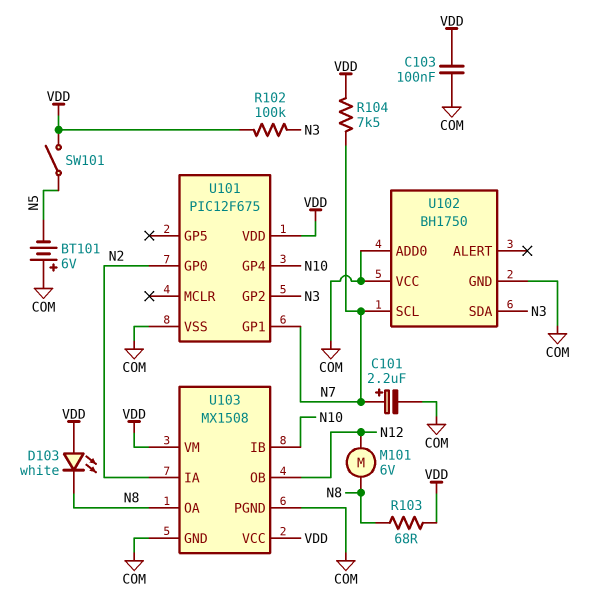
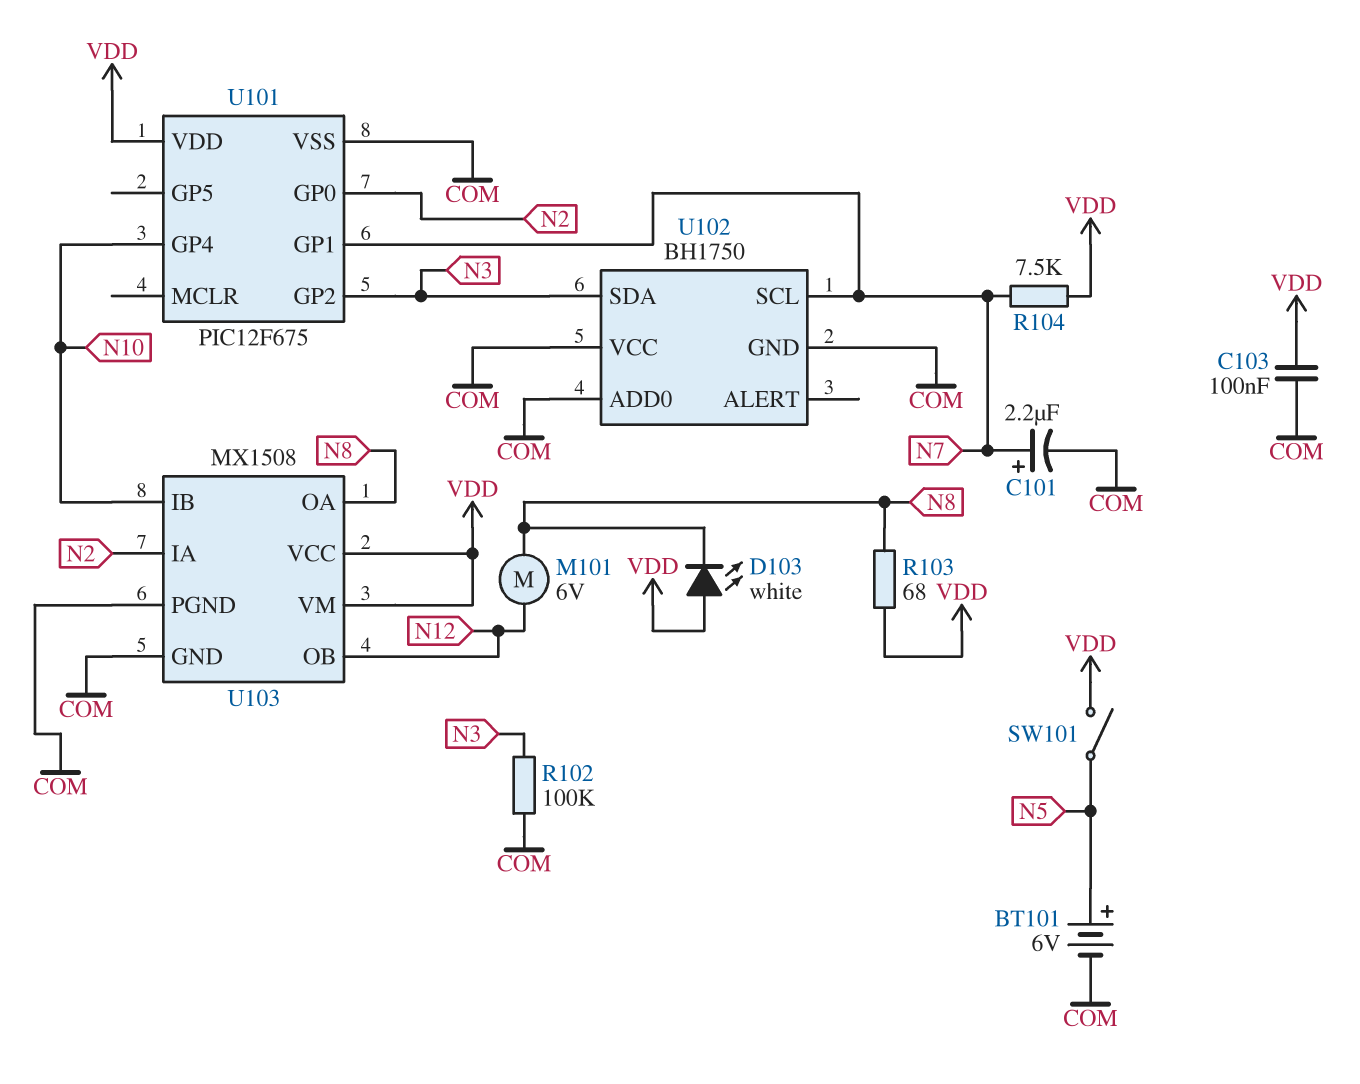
BT101: 6V (plus COM, minus N5) -> 6V (plus N5, minus COM)
R102: 100k (N3, VDD) -> 100k (COM, N3)

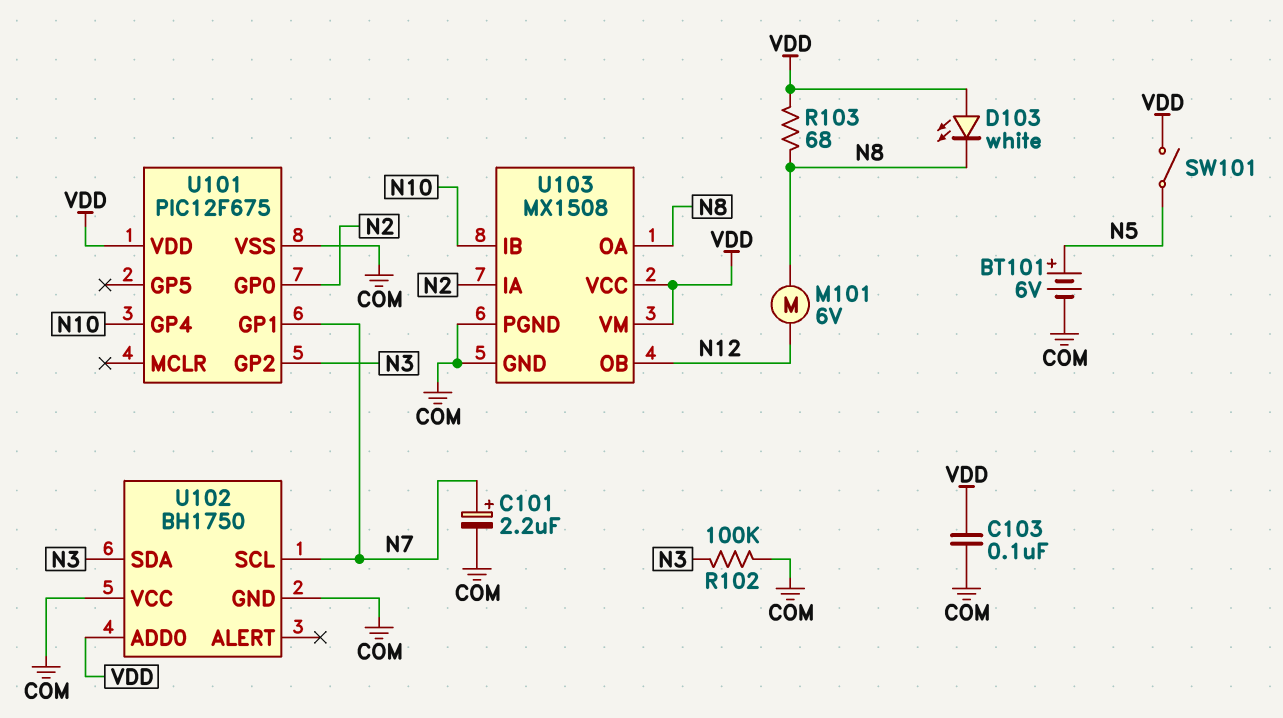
R104: 7.5k (N7, VDD) -> none
U102 pin ADD0: COM -> VDD

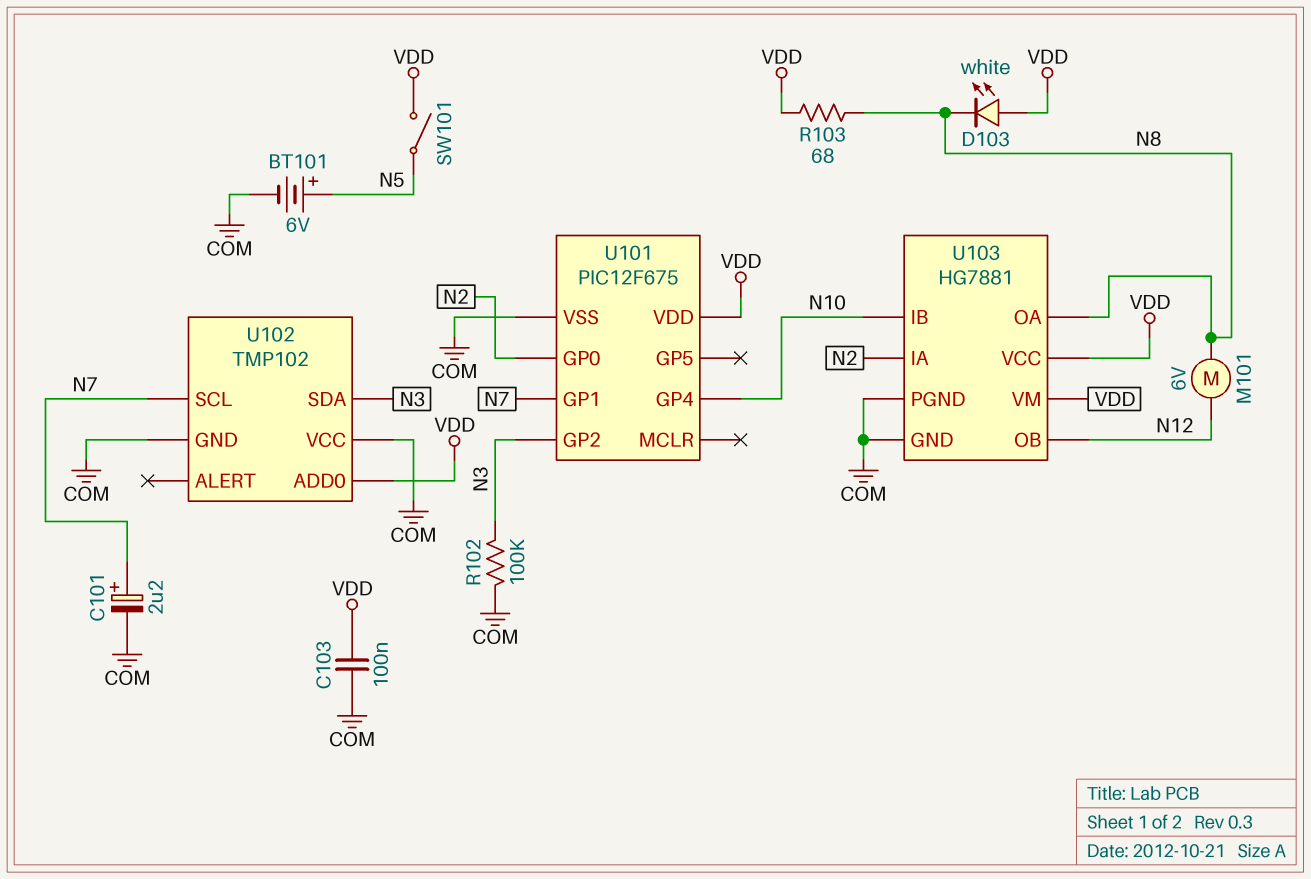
U102: BH1750 -> TMP102
U103: MX1508 -> HG7881

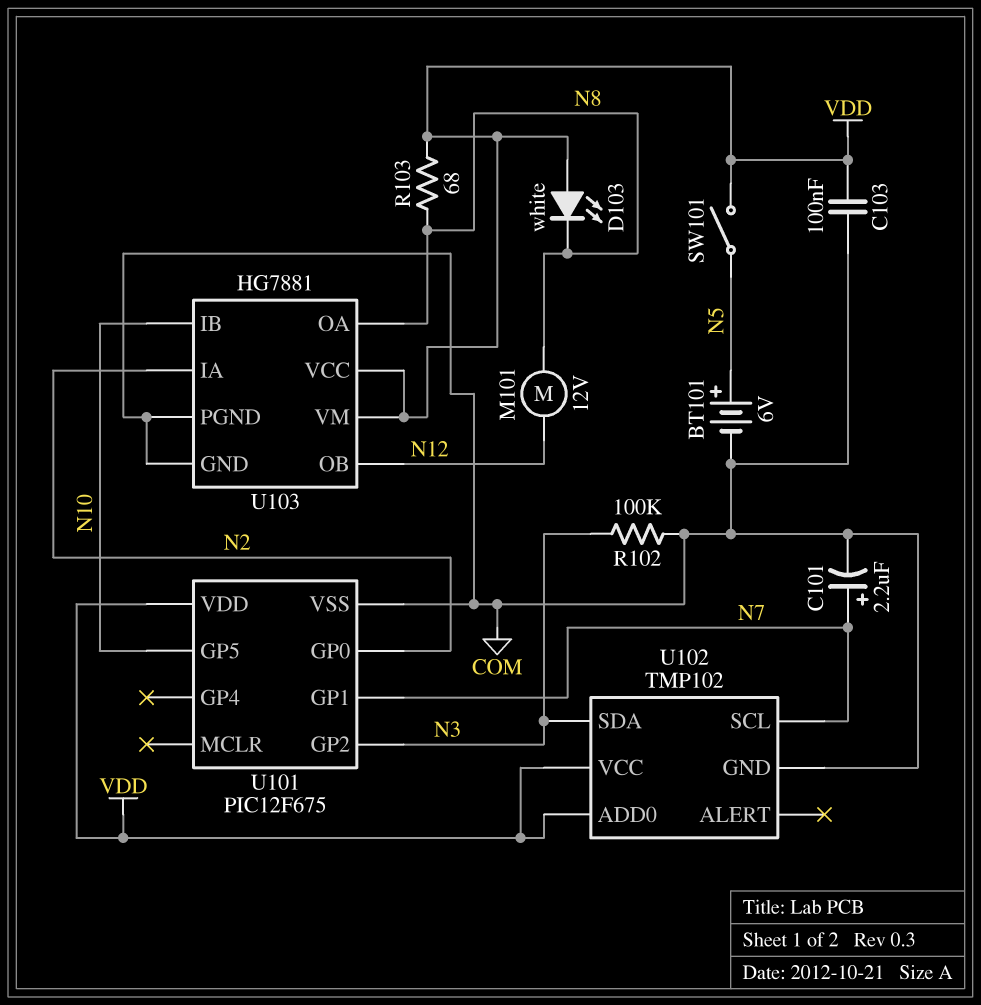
M101: motor 6V (N8, N12) -> motor 12V (N8, N12)
U101 pin GP4: N10 -> none
U101 pin GP5: none -> N10
U102 pin VCC: COM -> VDD

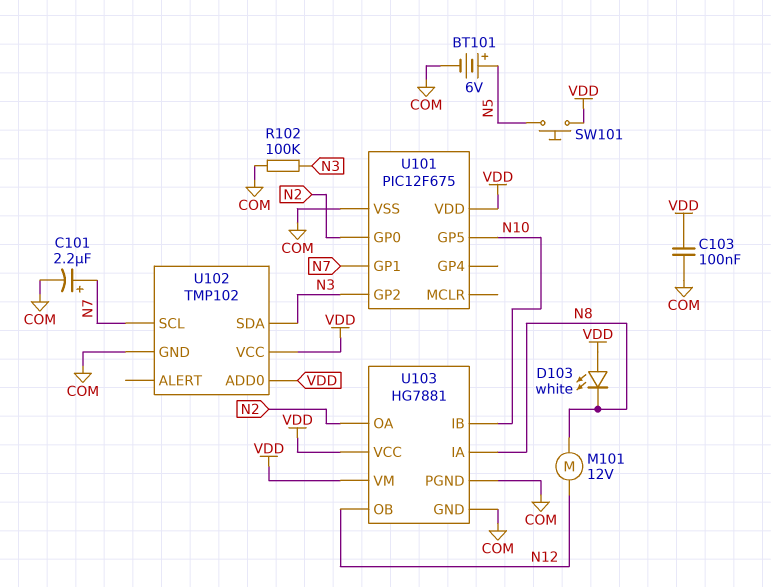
R103: 68 (N8, VDD) -> none
SW101: switch (N5, VDD) -> button (N5, VDD)
U103 pin IA: N2 -> N8
U103 pin OA: N8 -> N2

